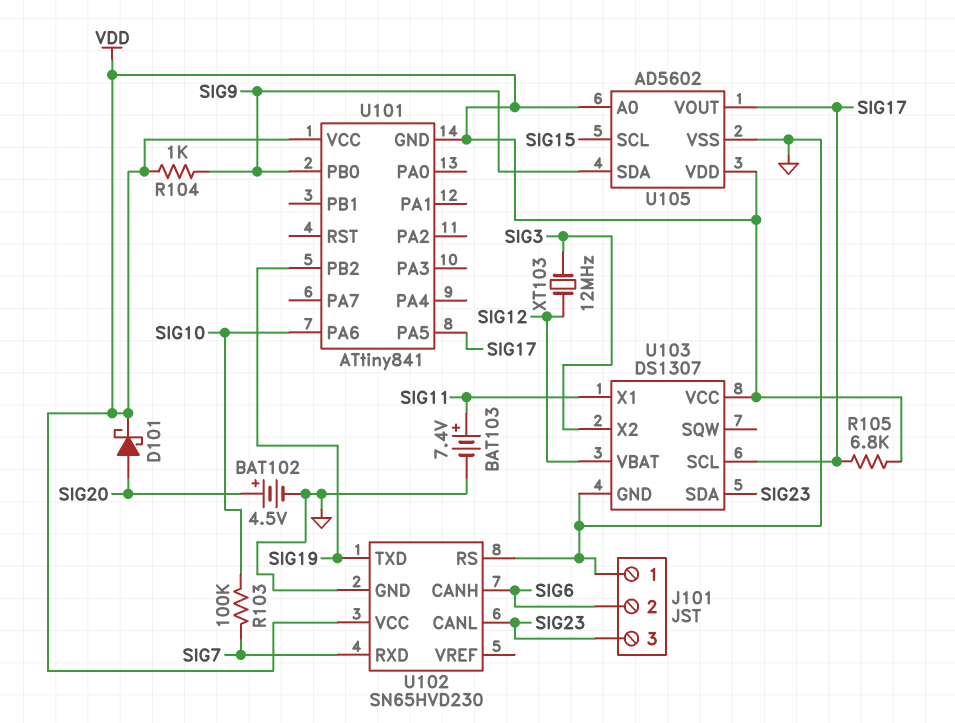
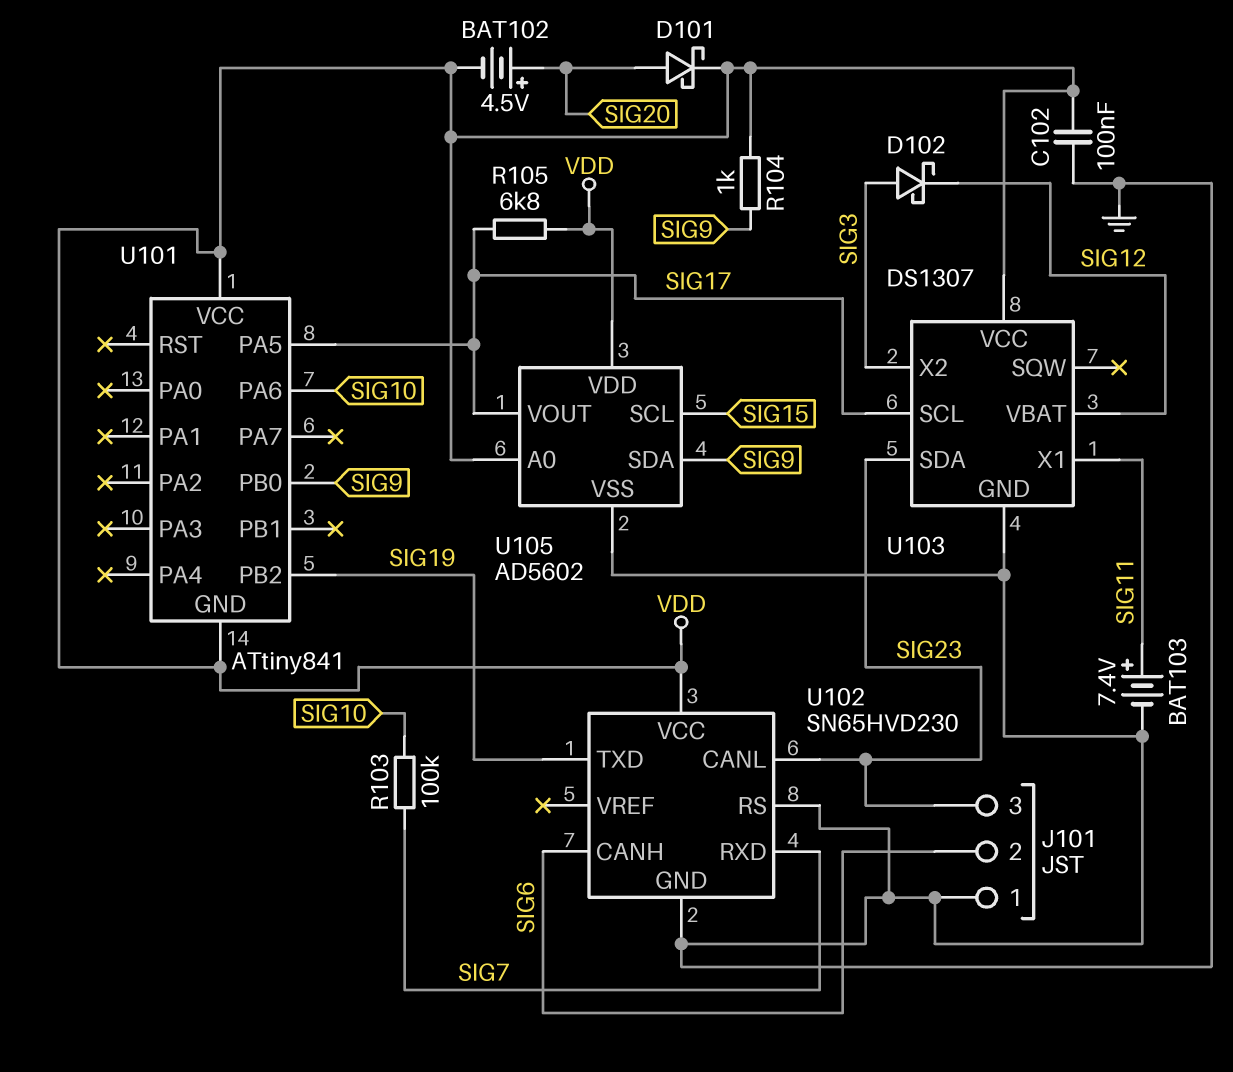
BAT102: 4.5V (plus SIG20, minus GND) -> 4.5V (plus SIG20, minus VDD)
C102: none -> 100nF (GND, VDD)
D102: none -> schottky (A SIG3, K SIG12)
XT103: 12MHz (SIG3, SIG12) -> none

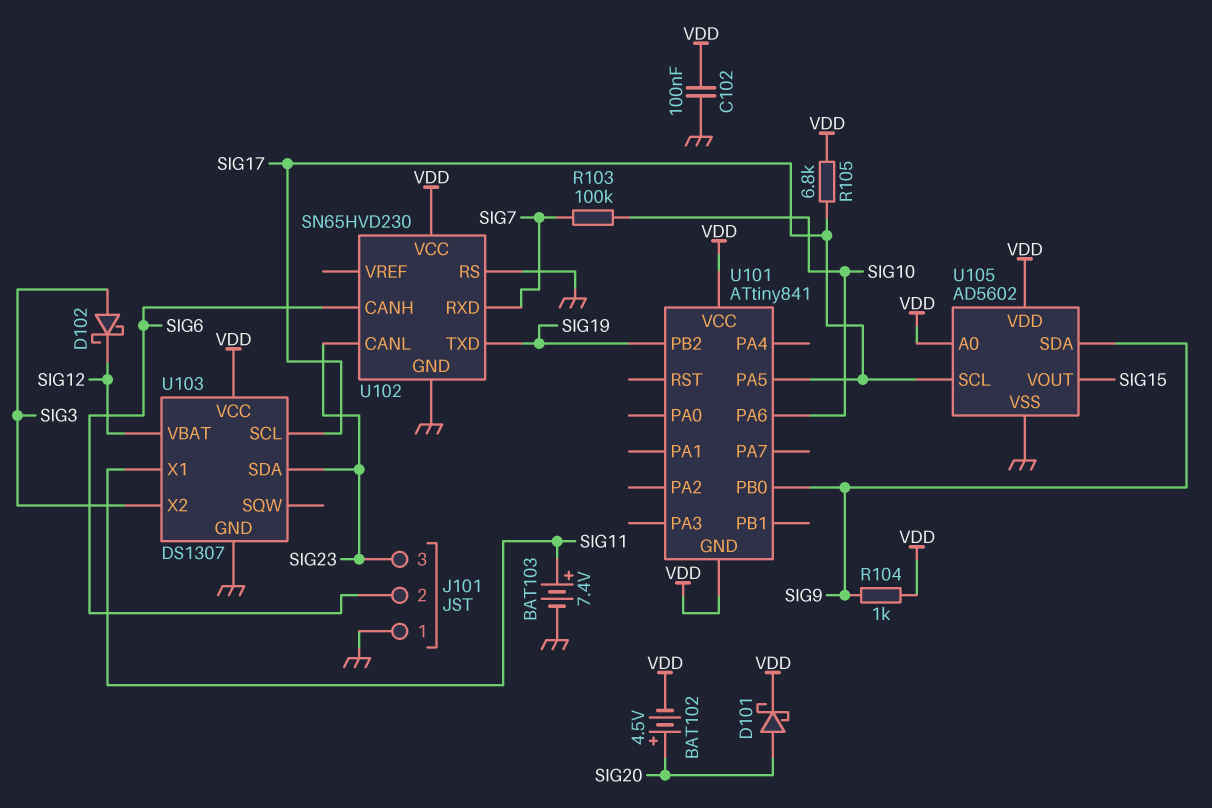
U105 pin SCL: SIG15 -> SIG17
U105 pin VOUT: SIG17 -> SIG15

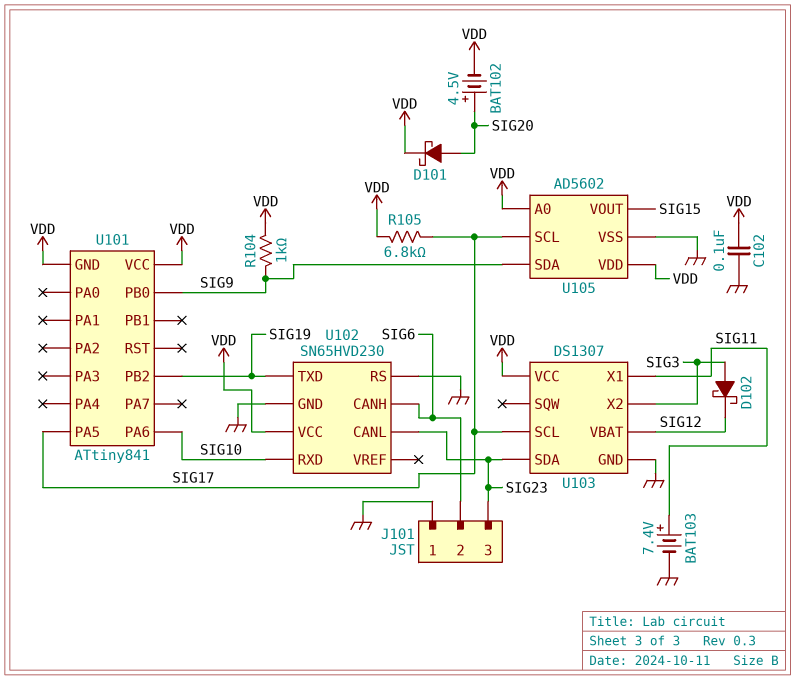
R103: 100k (SIG7, SIG10) -> none
U102 pin RXD: SIG7 -> SIG10

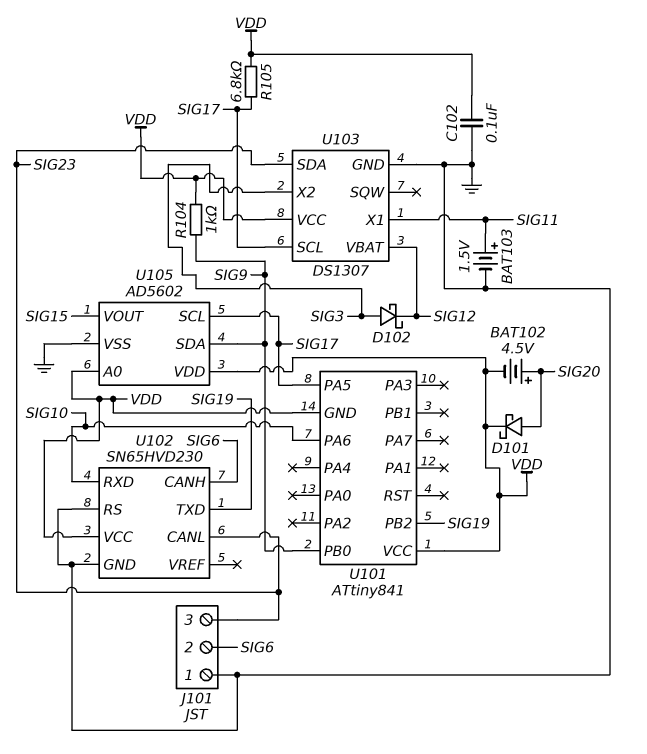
BAT103: 7.4V (plus SIG11, minus GND) -> 1.5V (plus SIG11, minus GND)

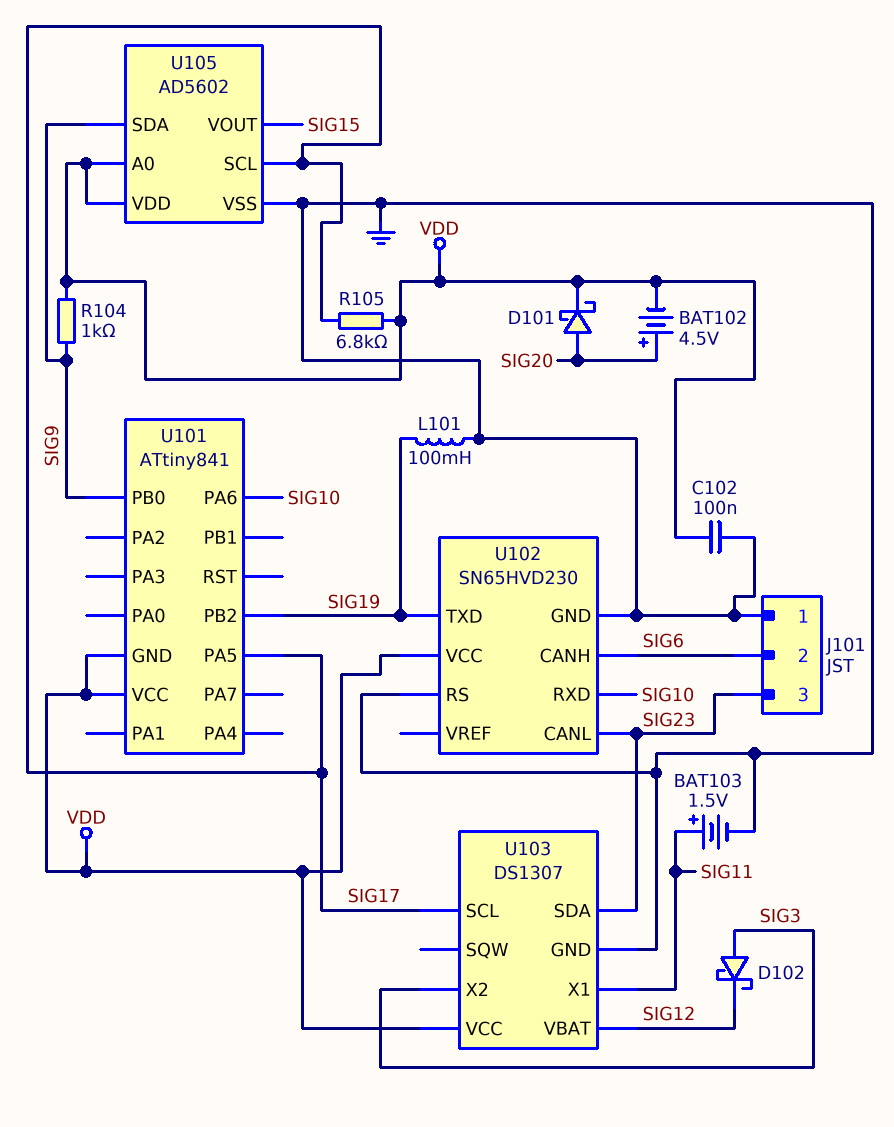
L101: none -> 100mH (GND, SIG19)

